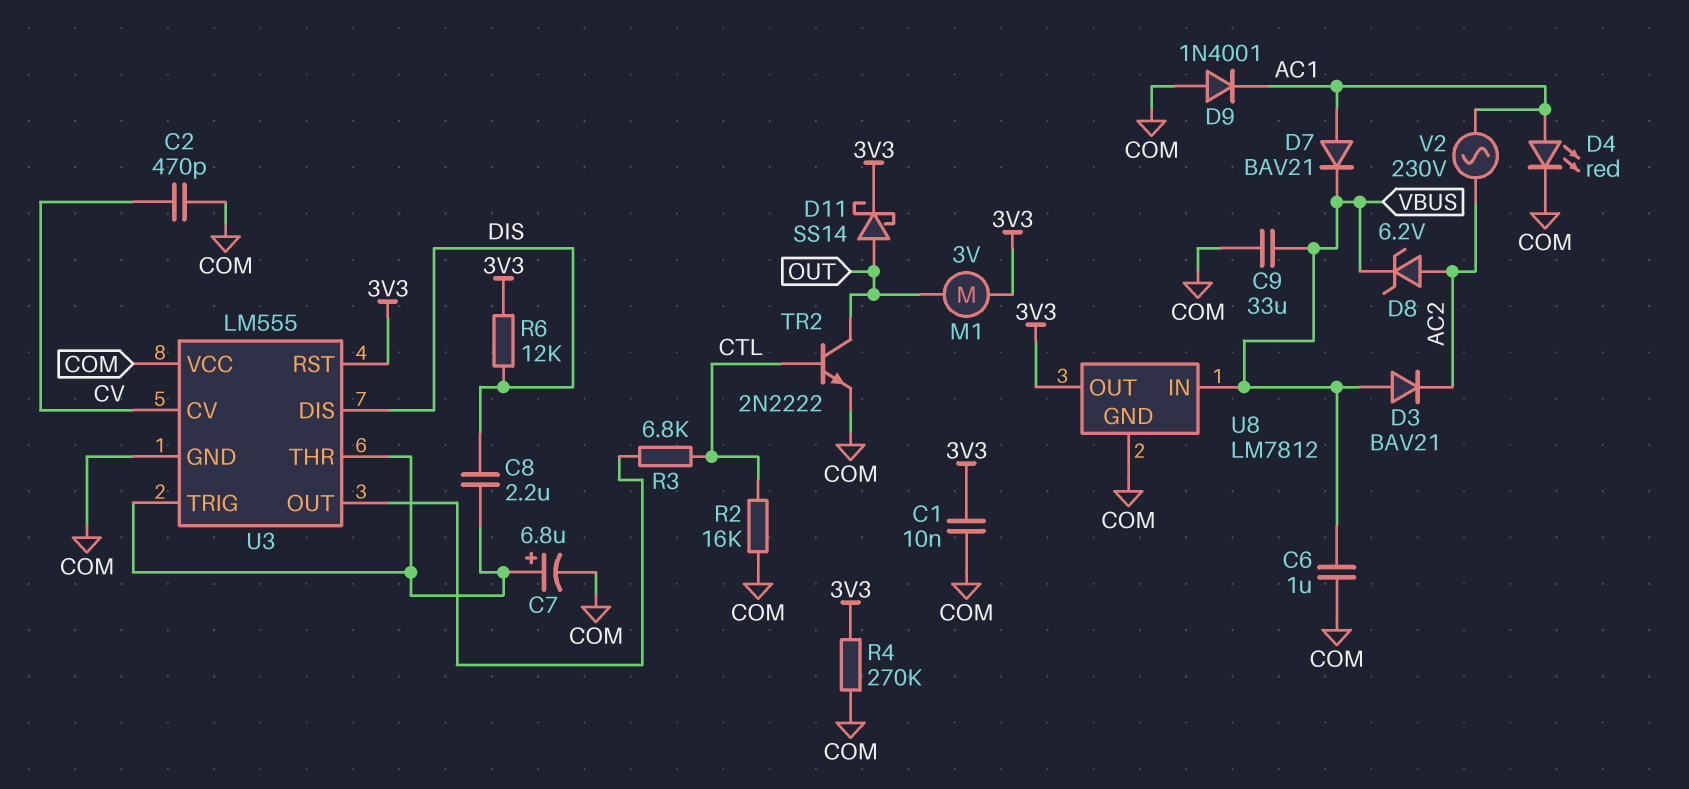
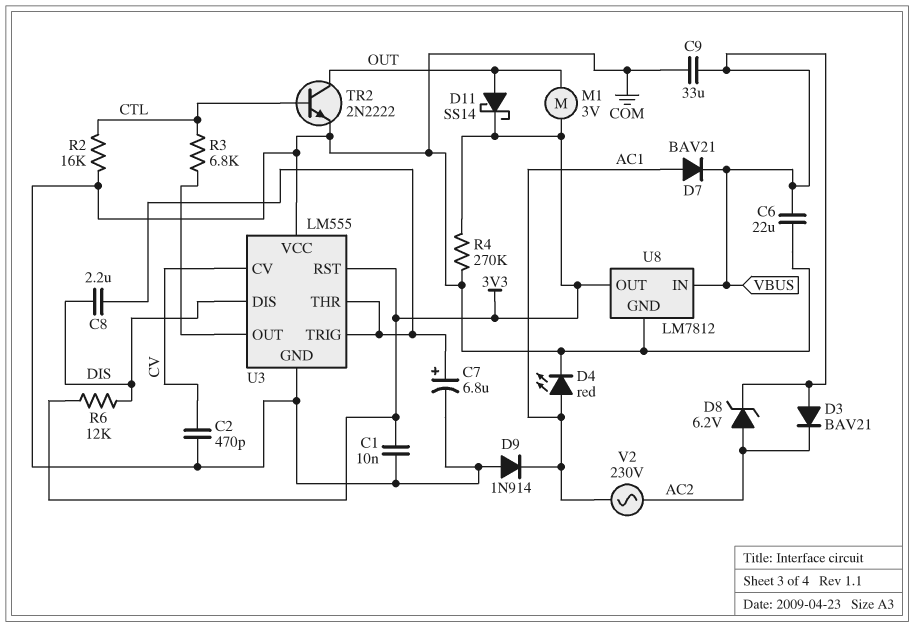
C6: 1uF (COM, VBUS) -> 22uF (COM, VBUS)
D9: diode 1N4001 (A COM, K AC1) -> diode 1N914 (A COM, K AC1)

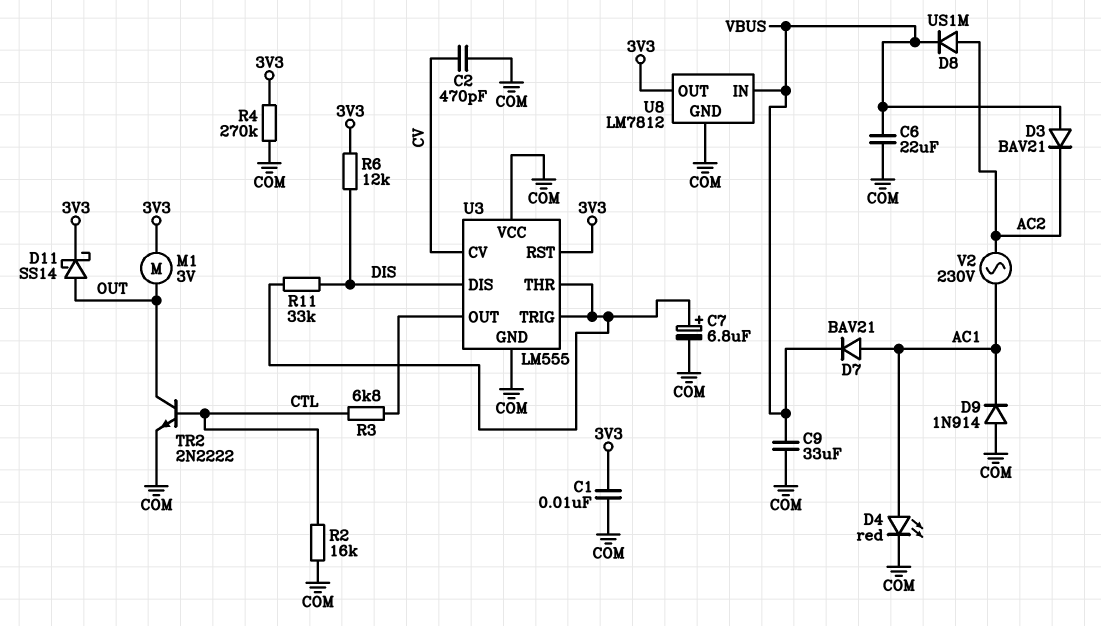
C8: 2.2uF (DIS, U3/THR) -> none
D8: zener 6.2V (A AC2, K VBUS) -> diode US1M (A AC2, K VBUS)
R11: none -> 33k (DIS, U3/THR)

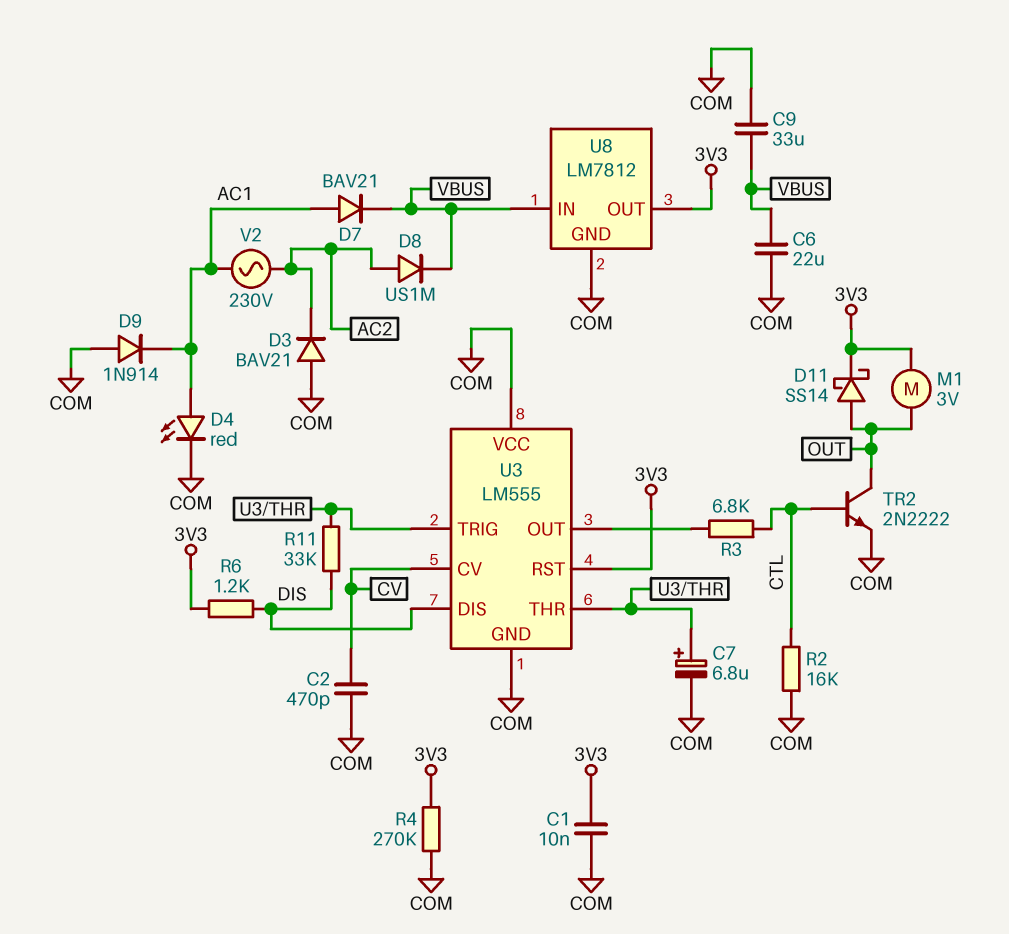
D3: diode BAV21 (A VBUS, K AC2) -> diode BAV21 (A COM, K AC2)
R6: 12k (3V3, DIS) -> 1.2k (3V3, DIS)

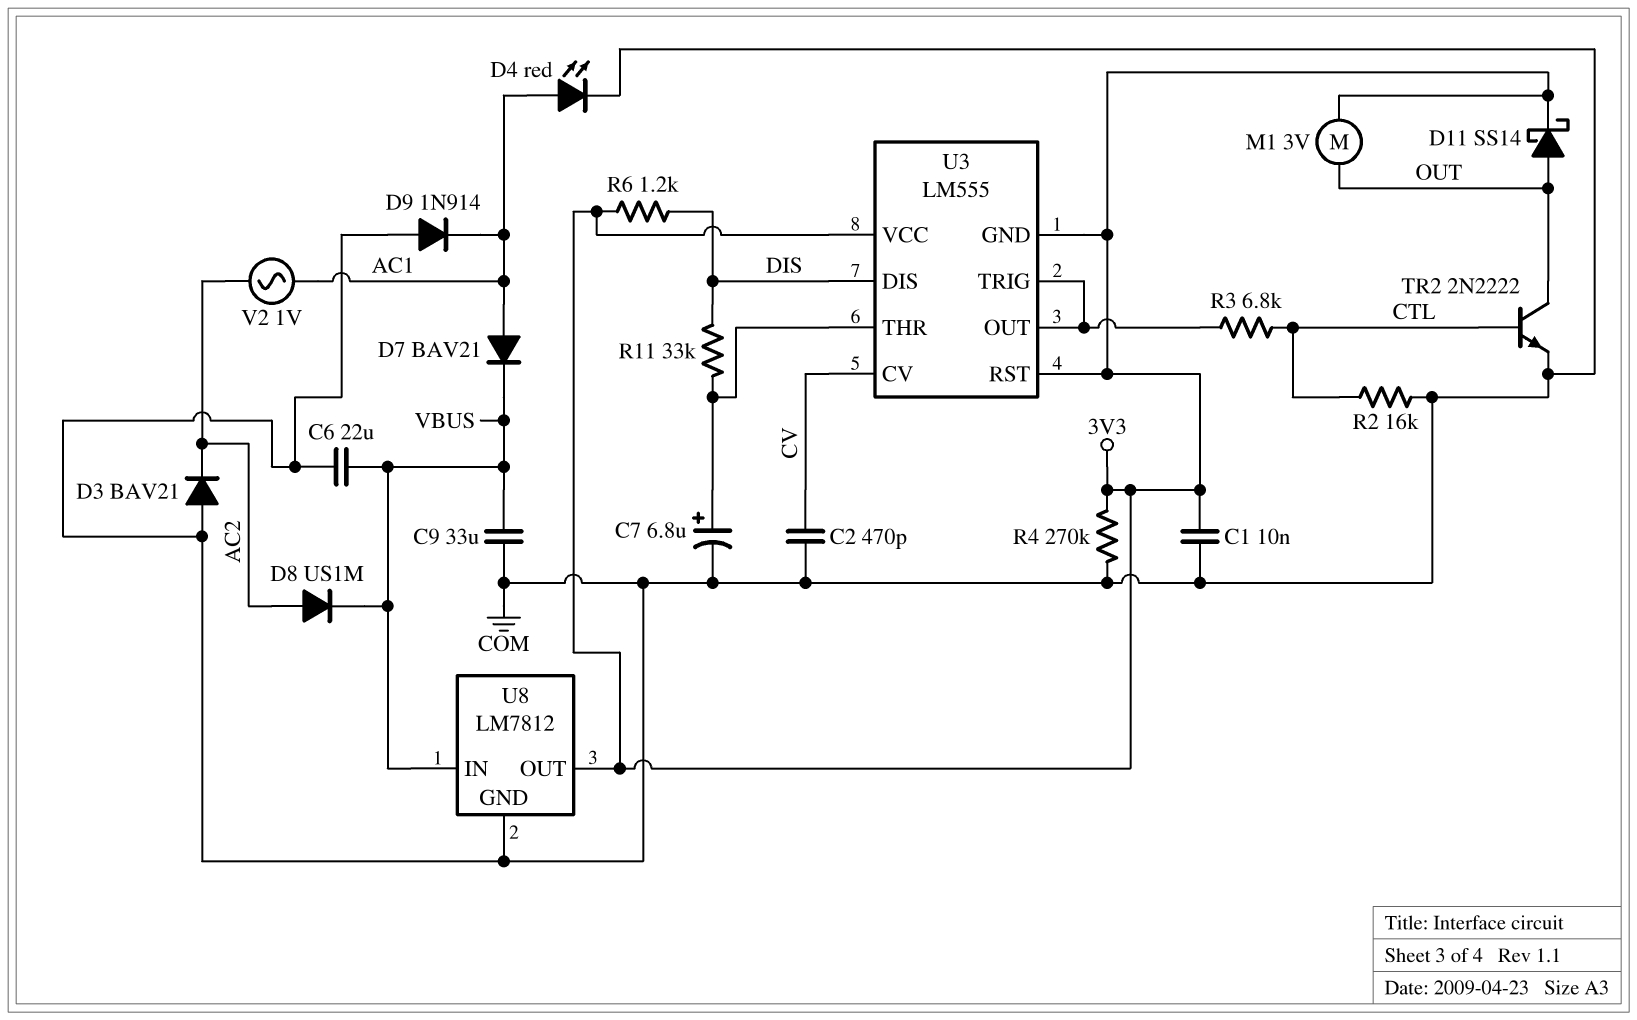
U3 pin GND: COM -> 3V3
U3 pin TRIG: U3/THR -> U3/OUT
U3 pin VCC: COM -> 3V3
V2: AC 230V (AC1, AC2) -> AC 1V (AC1, AC2)

